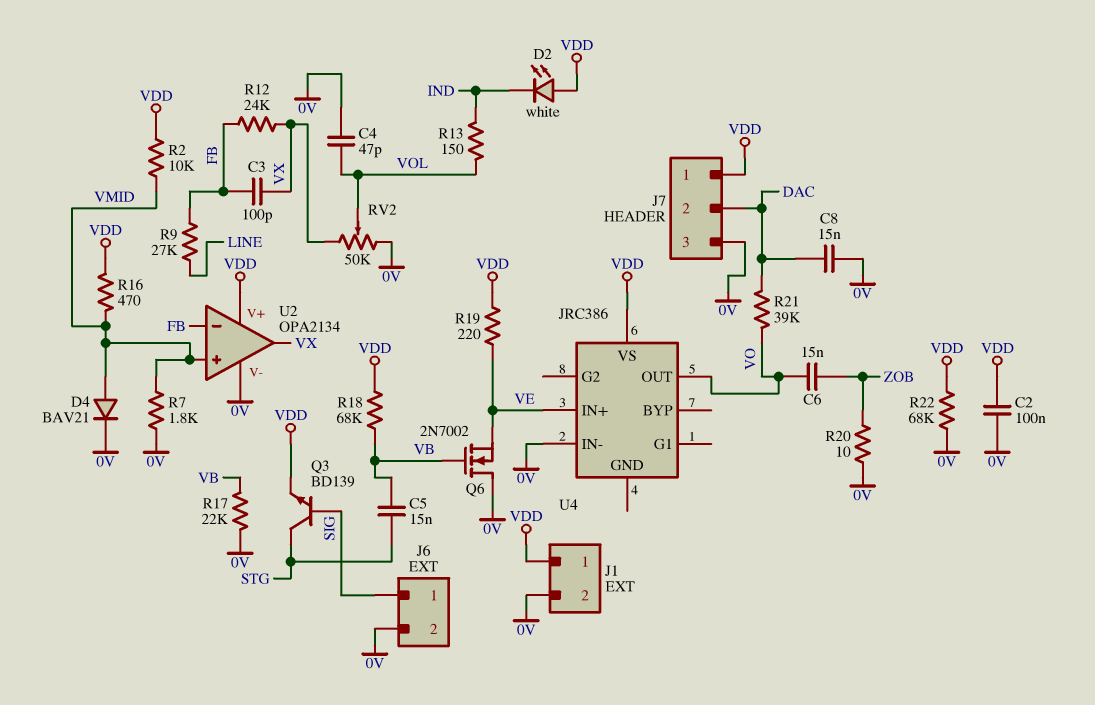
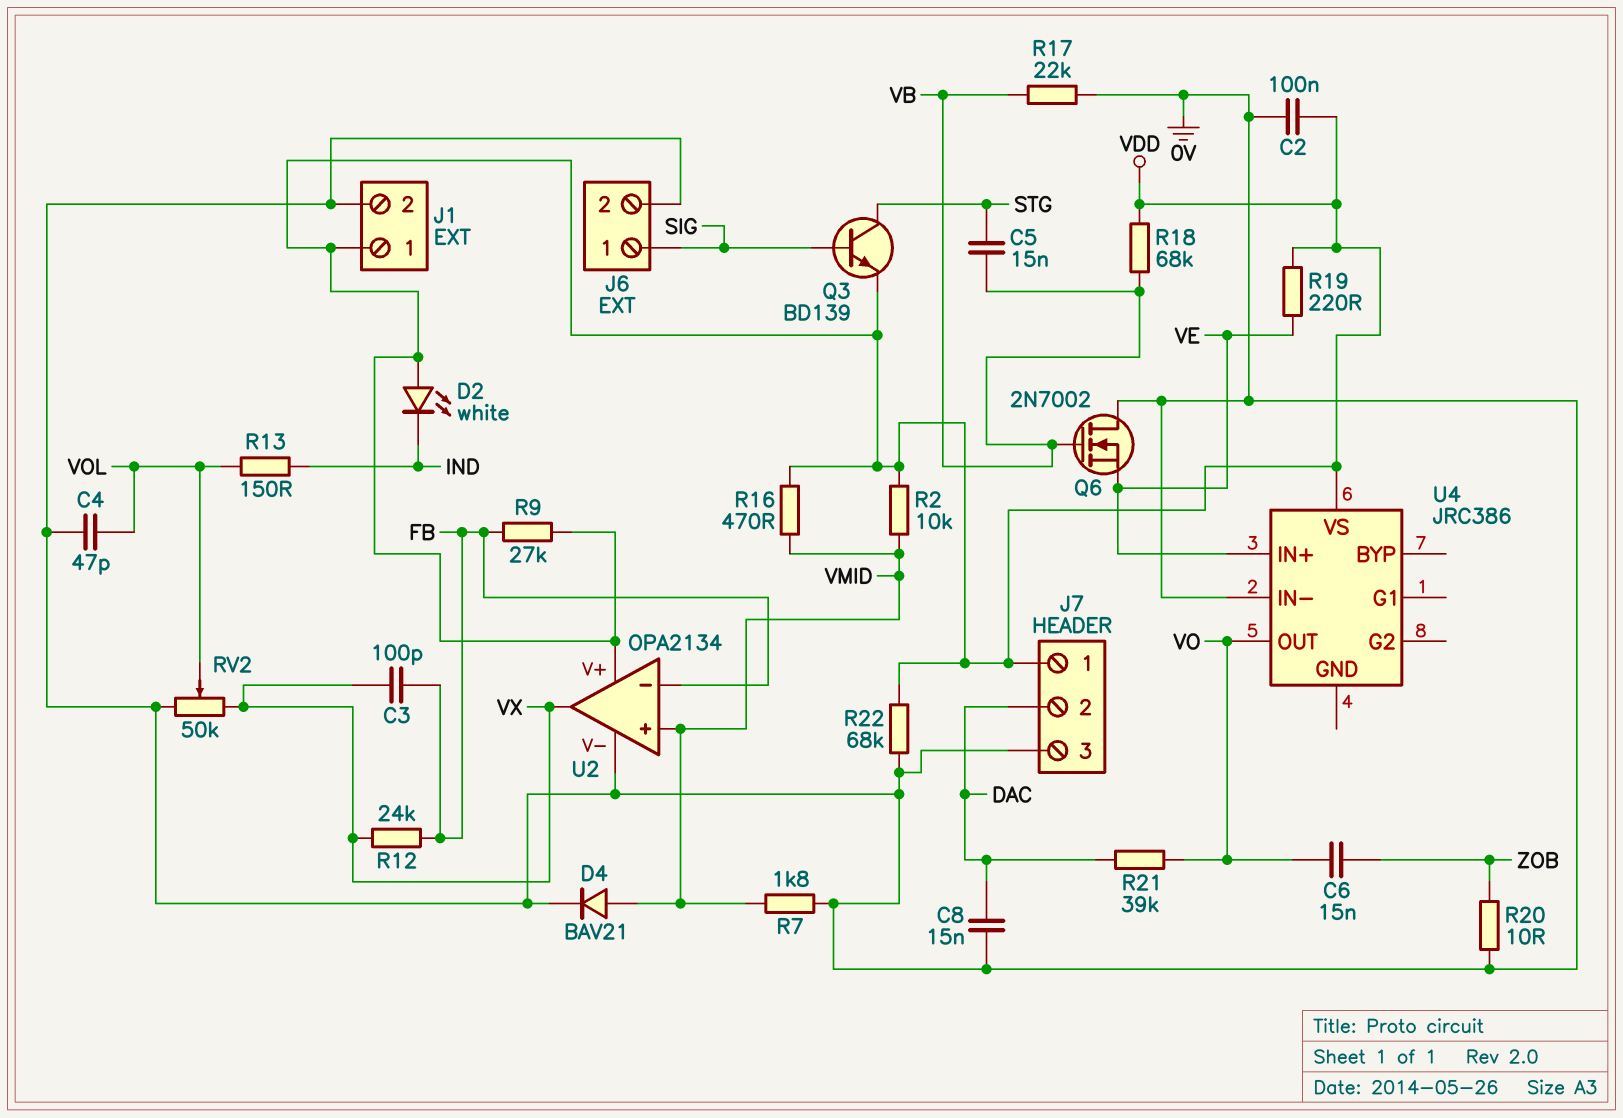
R9: 27k (FB, LINE) -> 27k (FB, VDD)

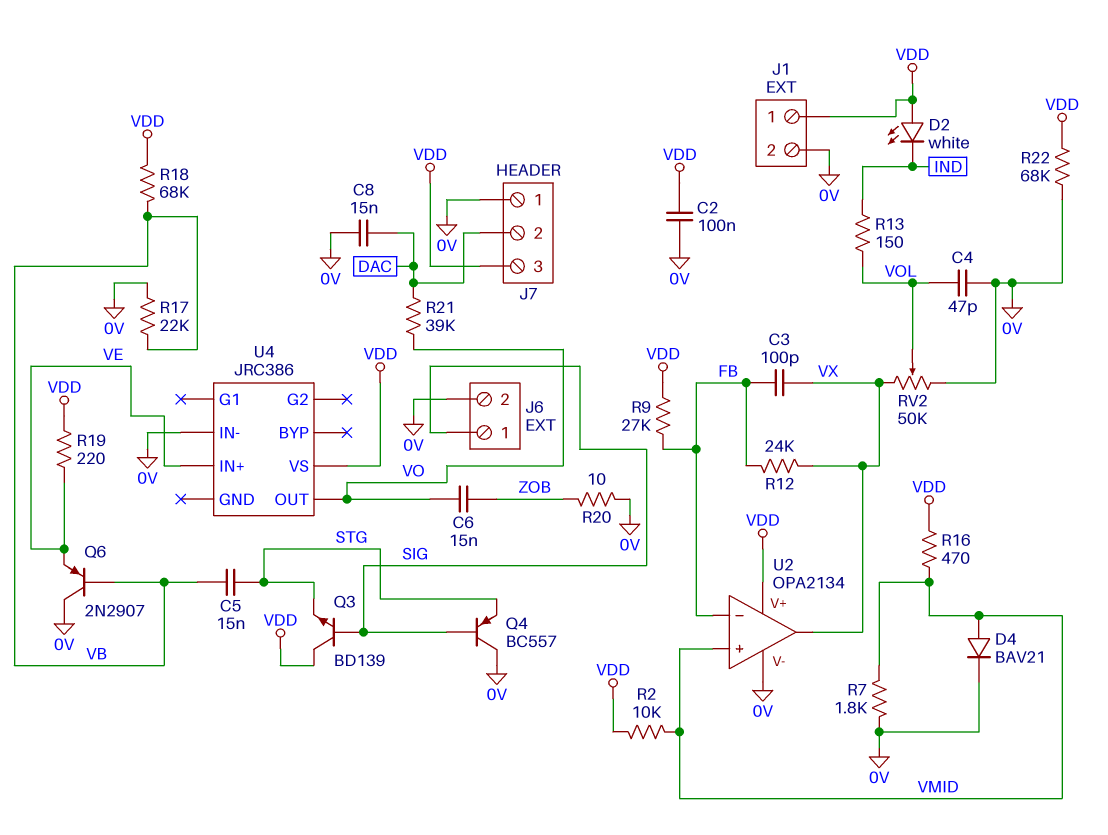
J7 pin 1: VDD -> 0V
J7 pin 3: 0V -> VDD
Q3: NPN BD139 (B SIG, C STG, E VDD) -> NPN BD139 (B SIG, C VDD, E STG)
Q4: none -> PNP BC557 (B SIG, C 0V, E STG)
Q6: NMOS 2N7002 (G VB, D 0V, S VE) -> PNP 2N2907 (B VB, C 0V, E VE)

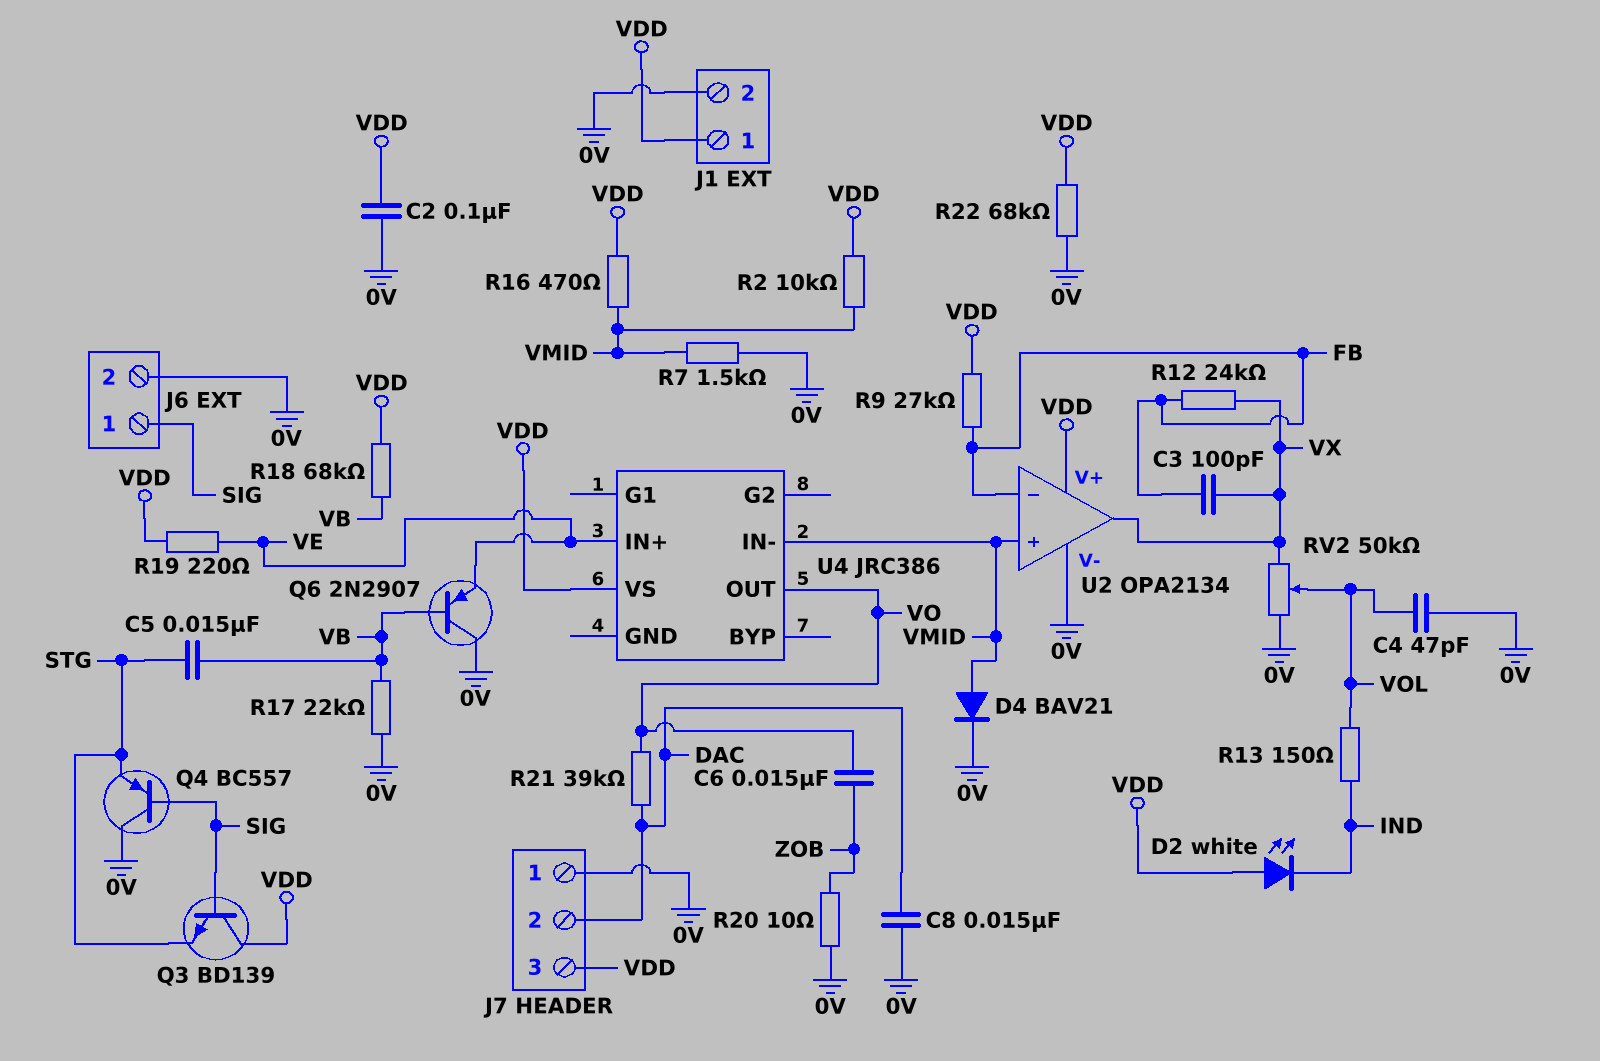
R7: 1.8k (0V, VMID) -> 1.5k (0V, VMID)
U4 pin IN-: 0V -> VMID

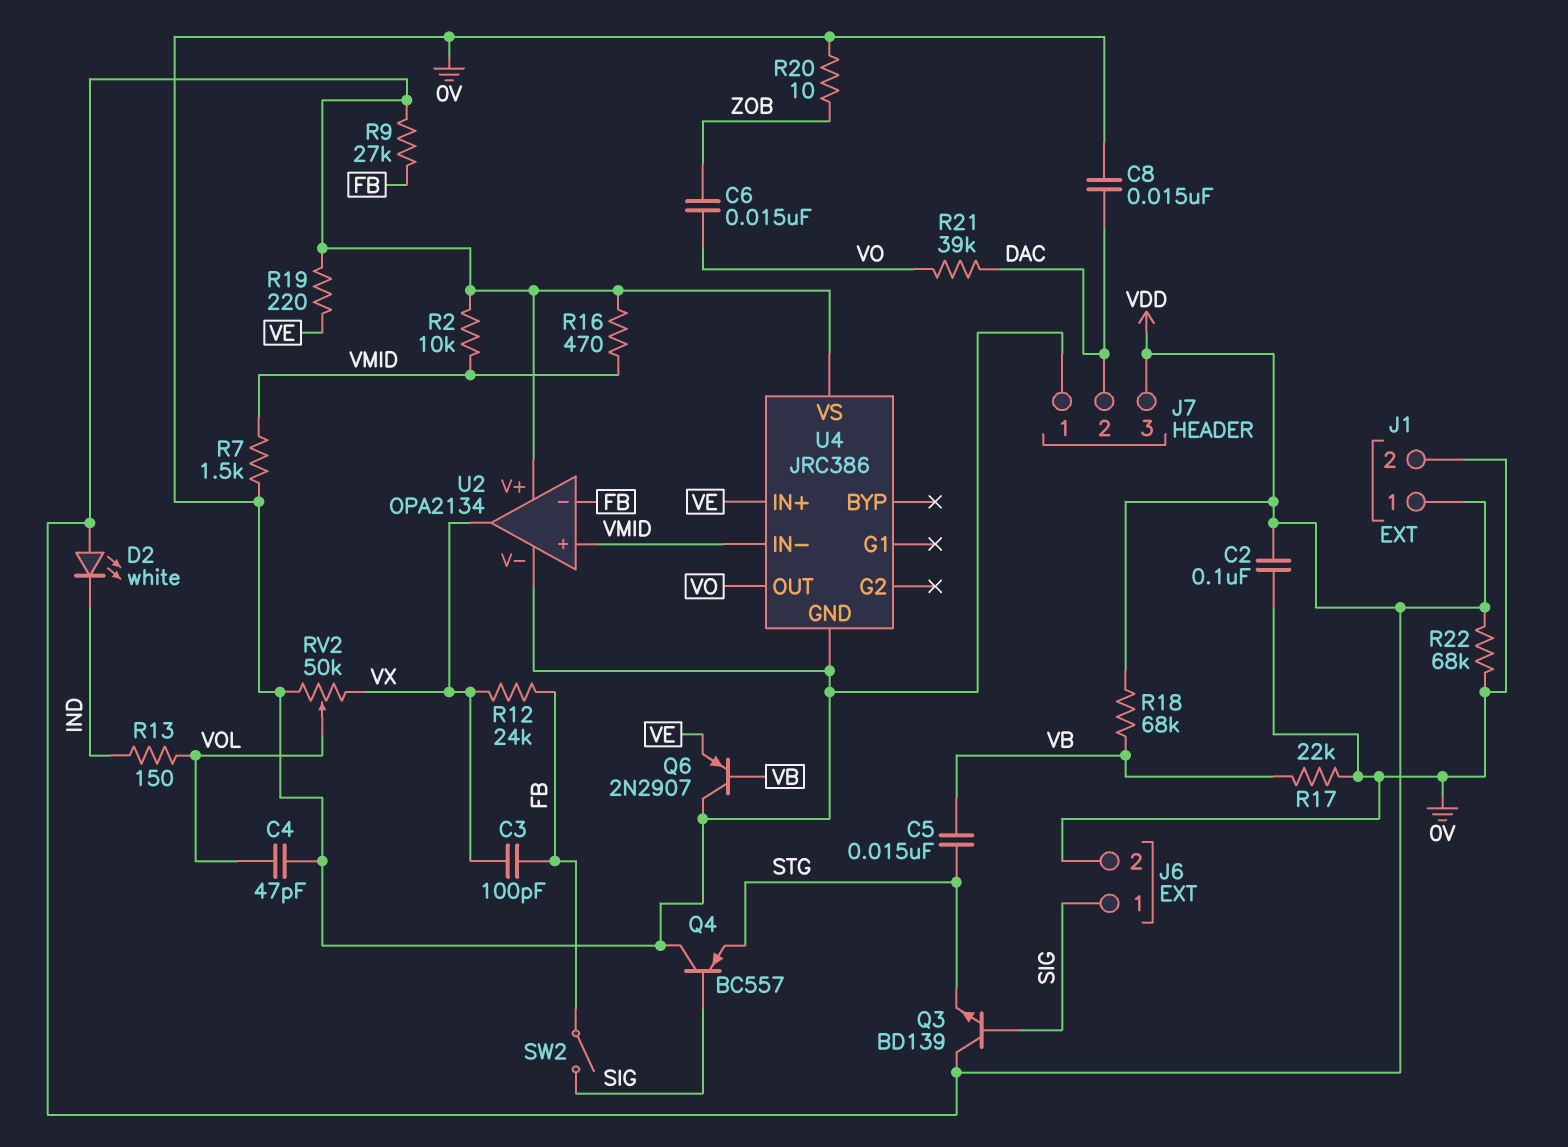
D4: diode BAV21 (A VMID, K 0V) -> none
SW2: none -> switch (FB, SIG)
U4 pin GND: none -> 0V

